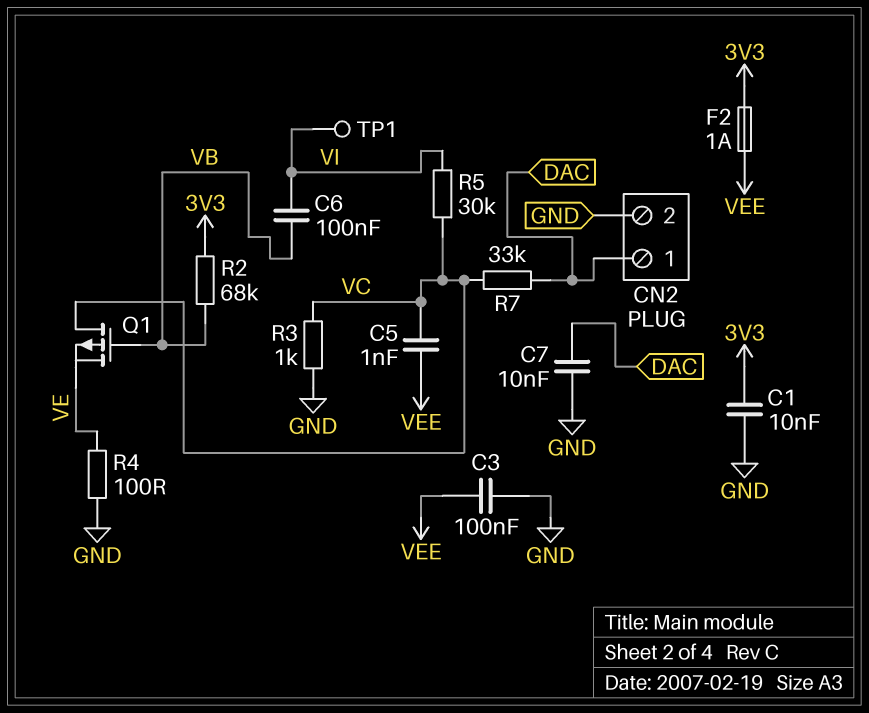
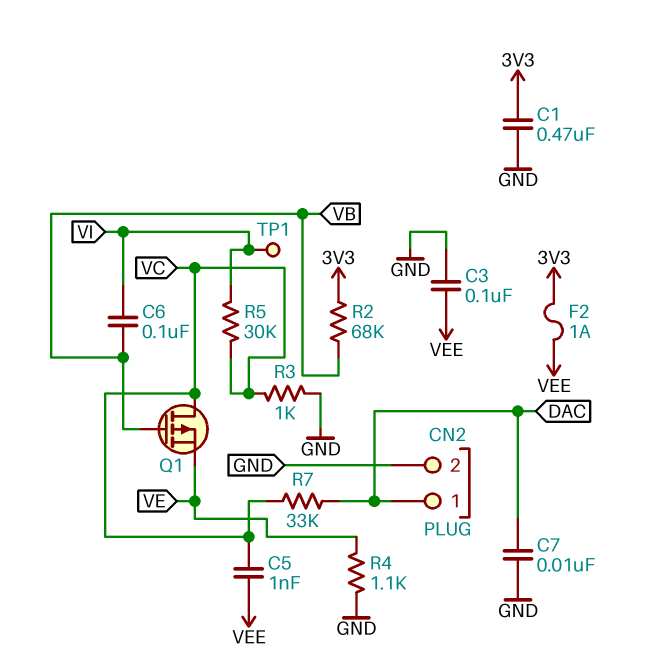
C1: 10nF (3V3, GND) -> 470nF (3V3, GND)
R4: 100 (GND, VE) -> 1.1k (GND, VE)

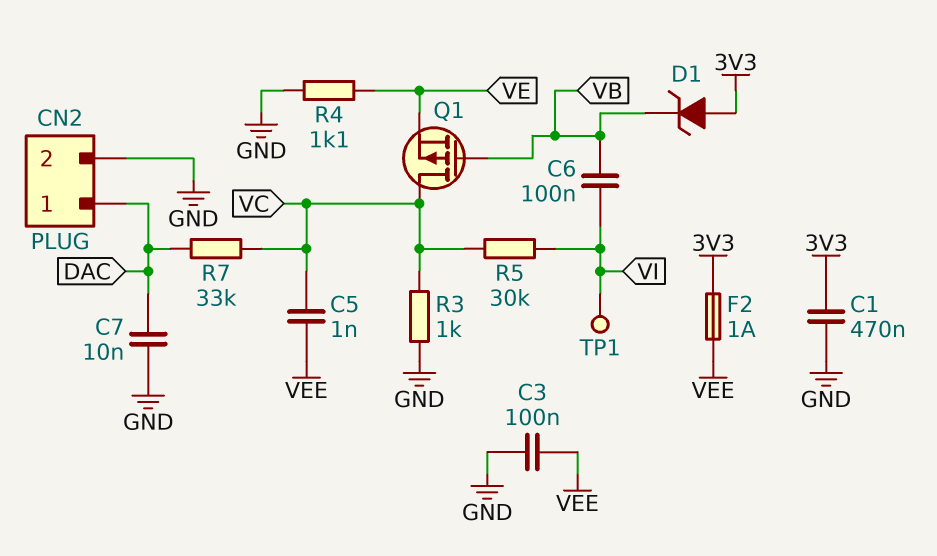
D1: none -> zener (A 3V3, K VB)
R2: 68k (3V3, VB) -> none

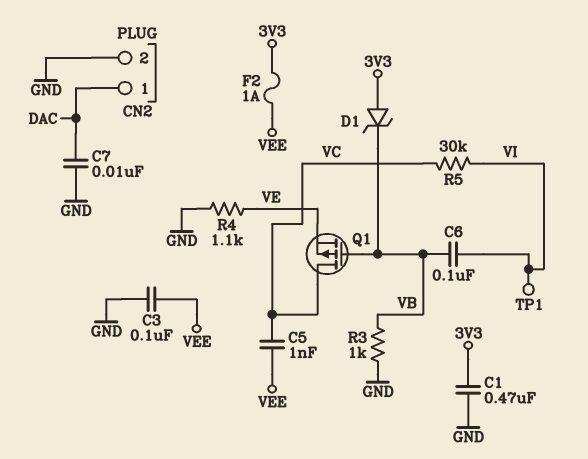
R3: 1k (GND, VC) -> 1k (GND, VB)
R7: 33k (DAC, VC) -> none

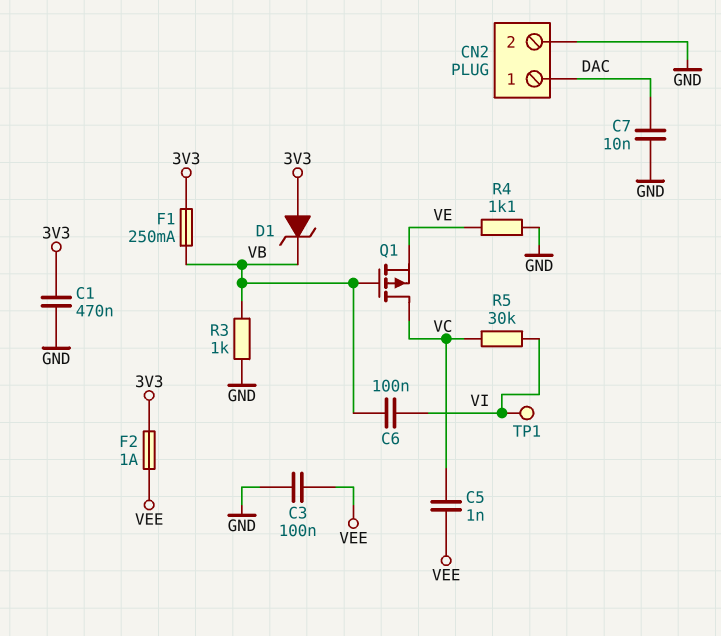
F1: none -> 250mA (3V3, VB)

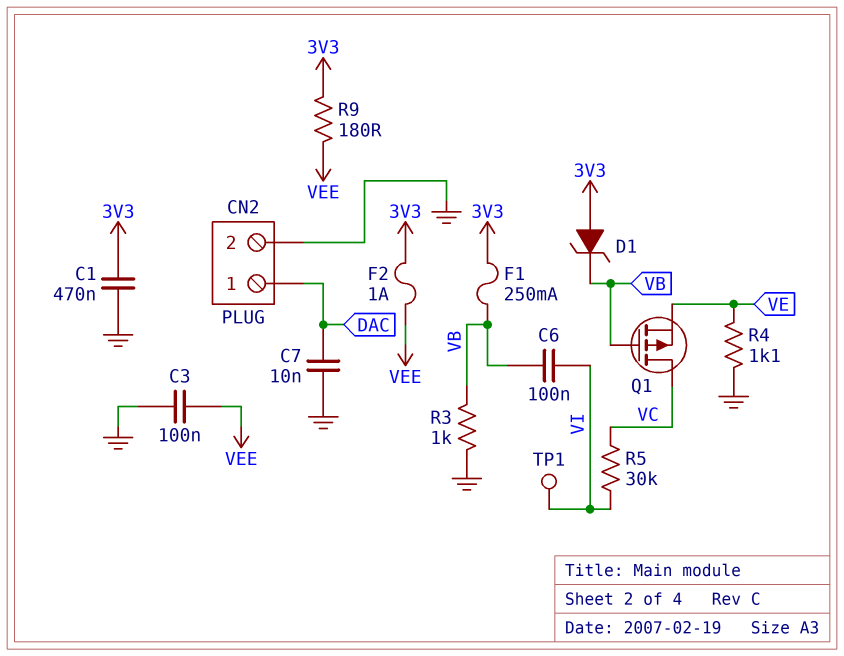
C5: 1nF (VC, VEE) -> none
R9: none -> 180 (3V3, VEE)

